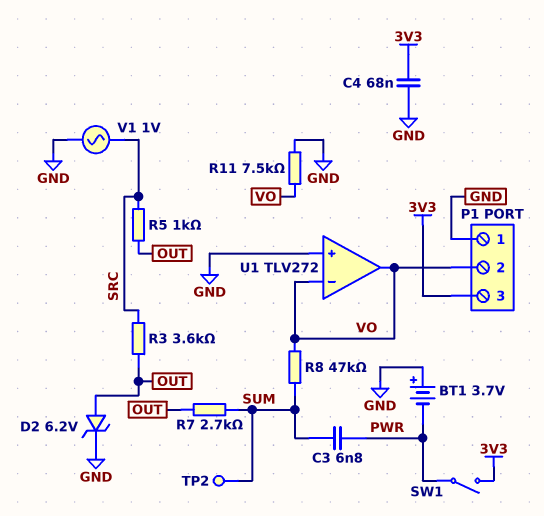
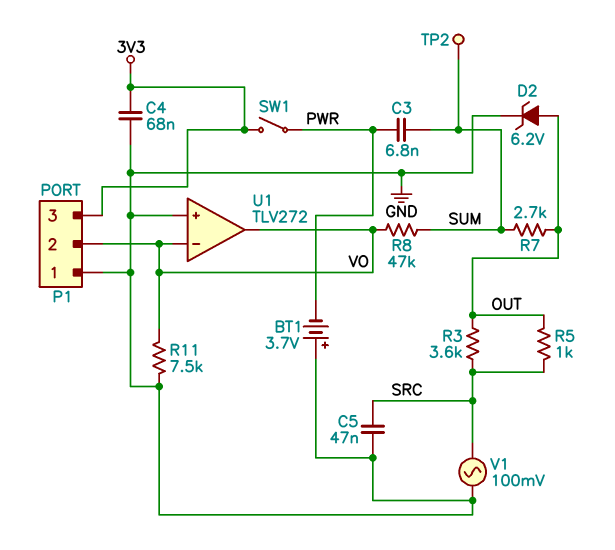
C5: none -> 47nF (GND, SRC)
V1: AC 1V (GND, SRC) -> AC 100mV (GND, SRC)

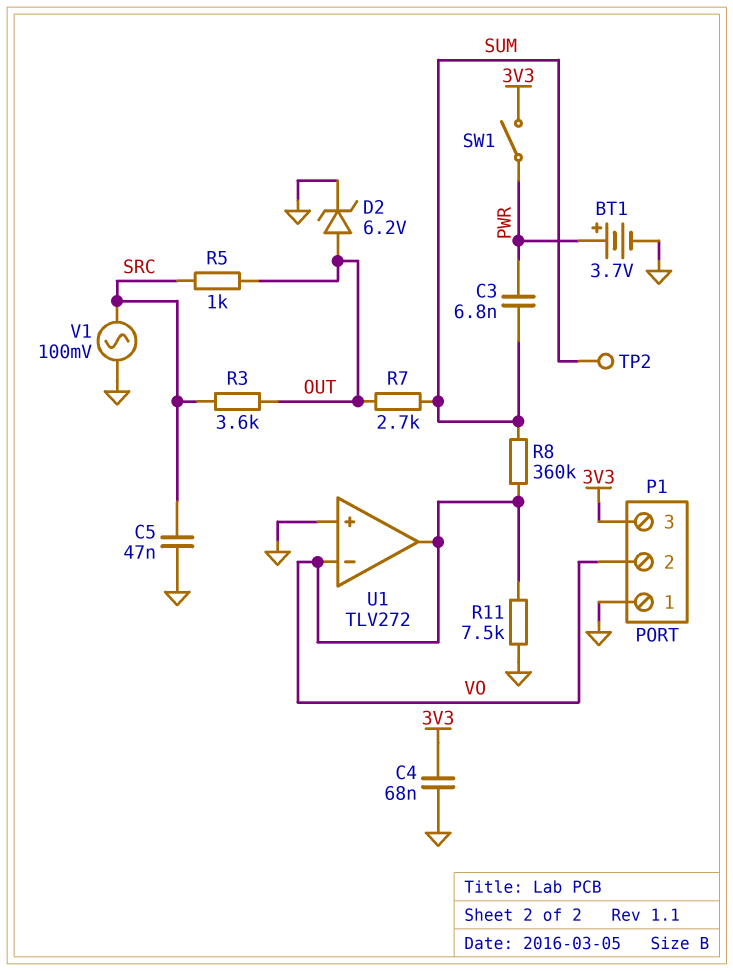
BT1: 3.7V (plus GND, minus PWR) -> 3.7V (plus PWR, minus GND)
R8: 47k (SUM, VO) -> 360k (SUM, VO)

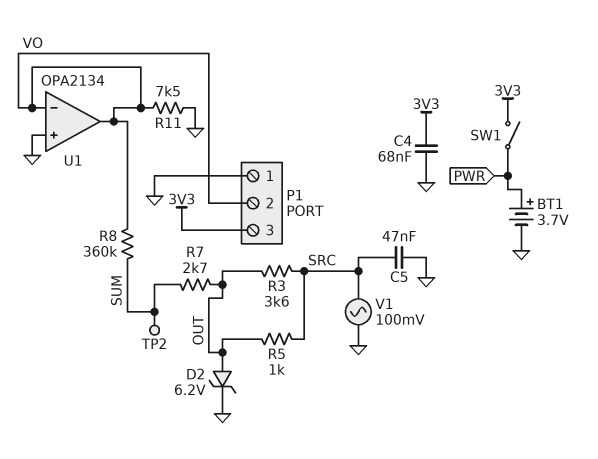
C3: 6.8nF (PWR, SUM) -> none
U1: TLV272 -> OPA2134

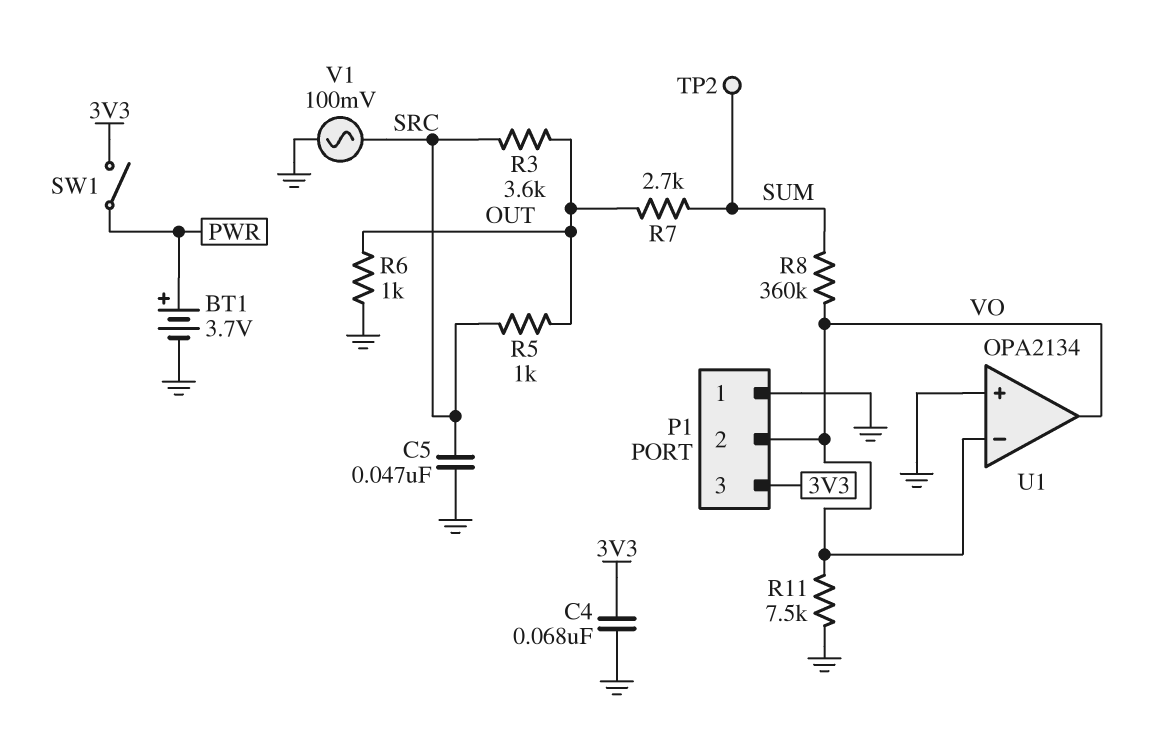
D2: zener 6.2V (A OUT, K GND) -> none
R6: none -> 1k (GND, OUT)

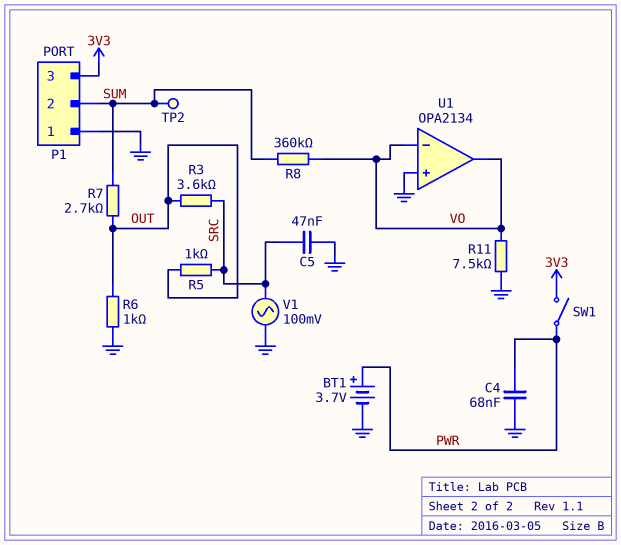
C4: 68nF (3V3, GND) -> 68nF (GND, PWR)
P1 pin 2: VO -> SUM

